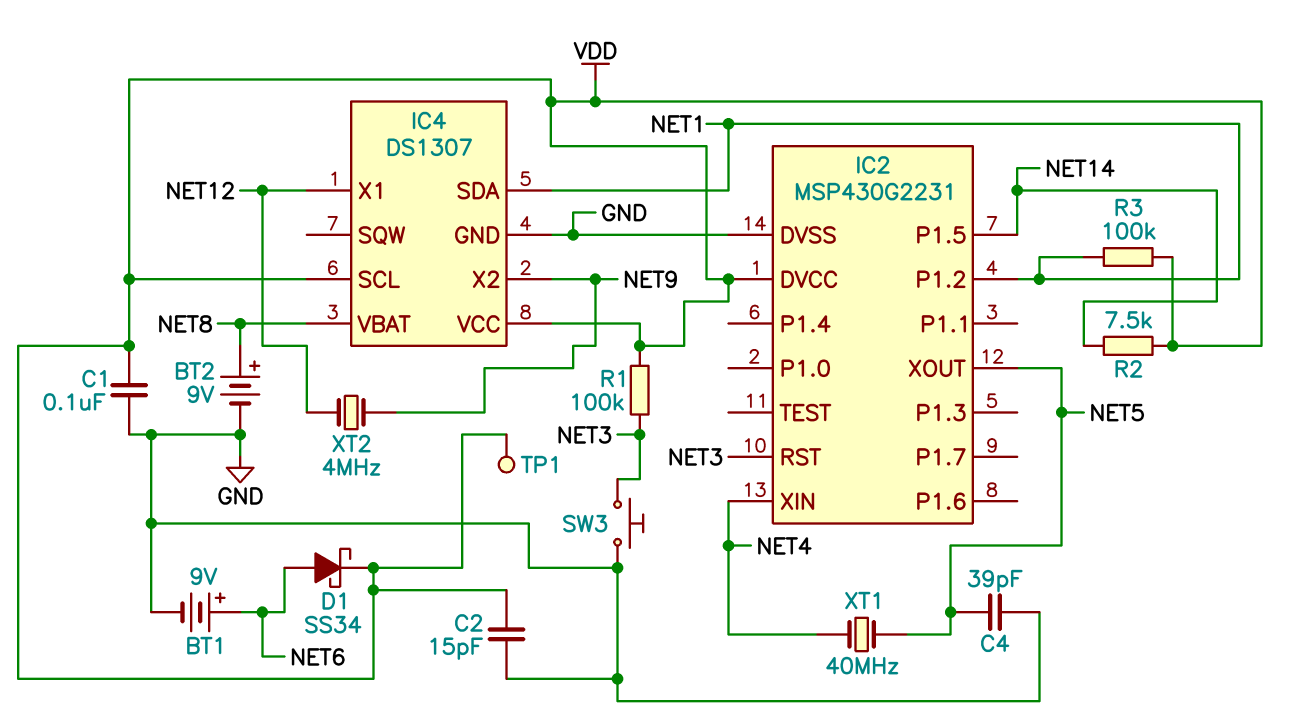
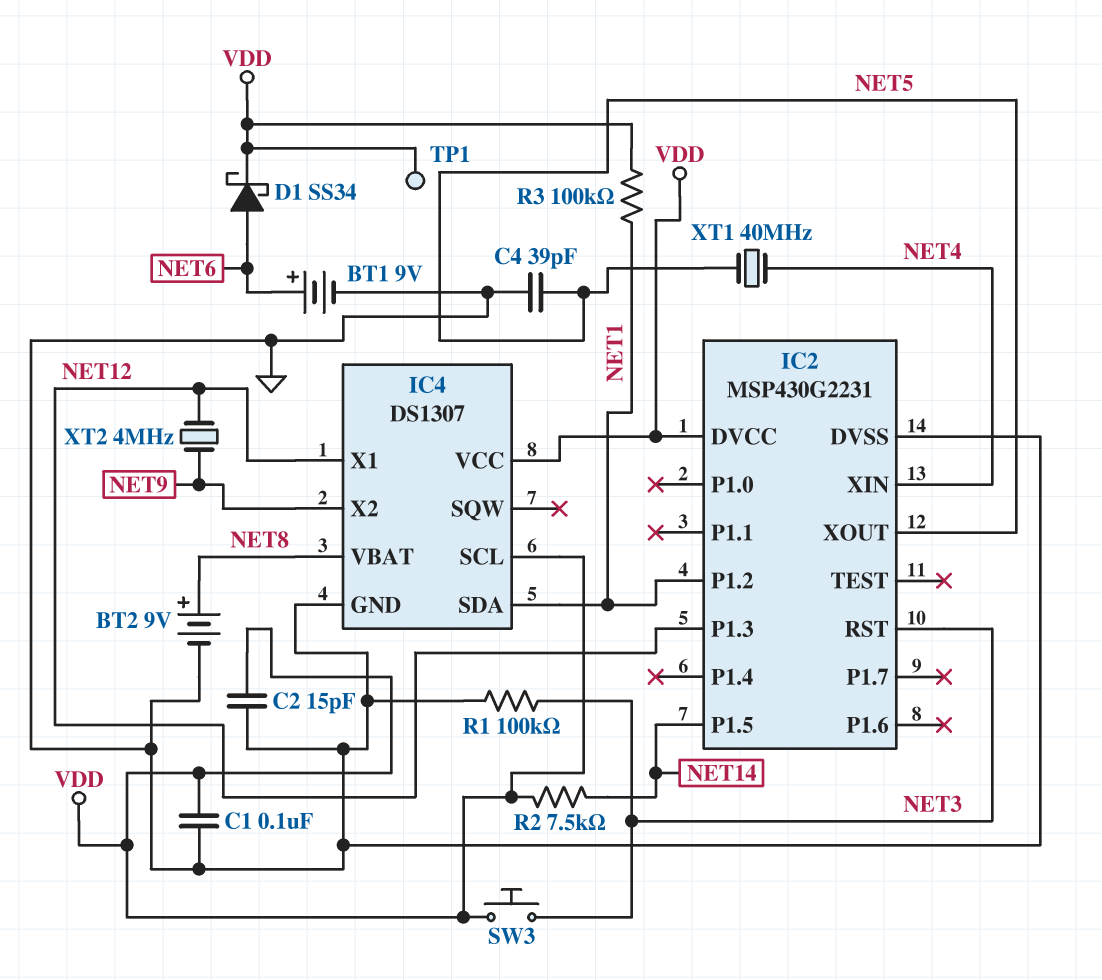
IC2 pin P1.3: none -> NET12
R1: 100k (NET3, VDD) -> 100k (GND, NET3)
SW3: button (GND, NET3) -> button (NET3, VDD)

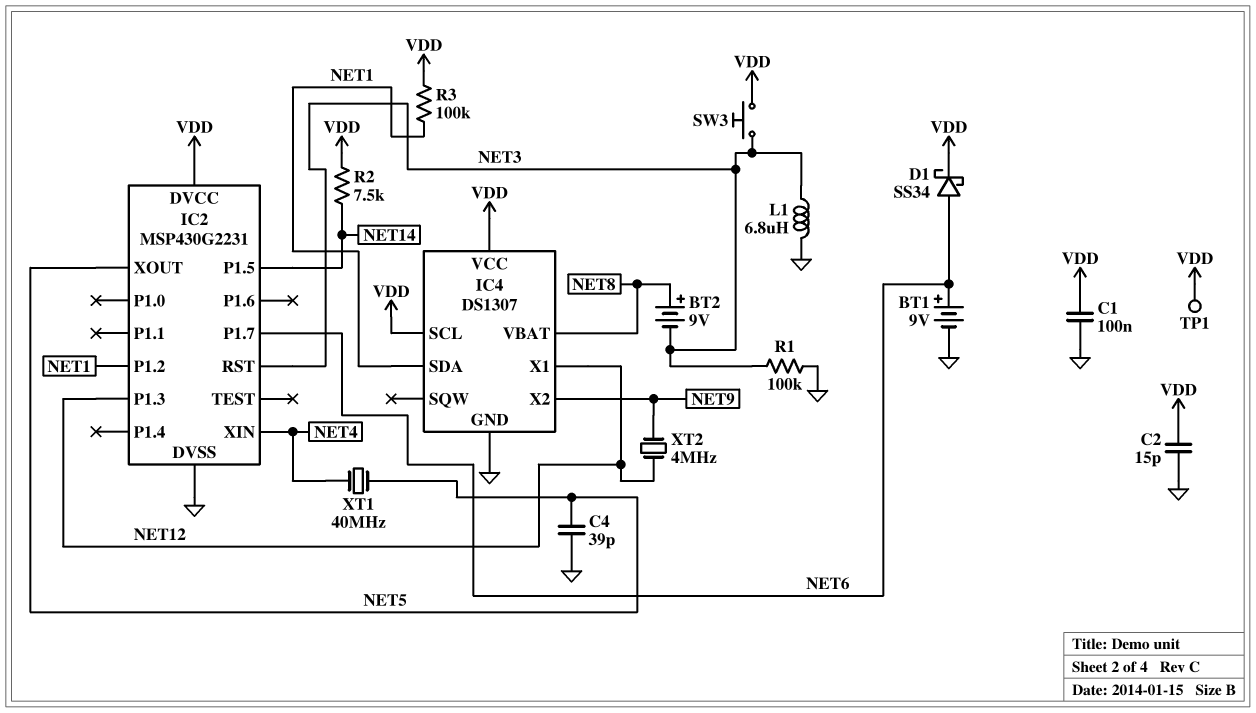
BT2: 9V (plus NET8, minus GND) -> 9V (plus NET8, minus NET3)
IC2 pin P1.7: none -> NET6
L1: none -> 6.8uH (GND, NET3)

